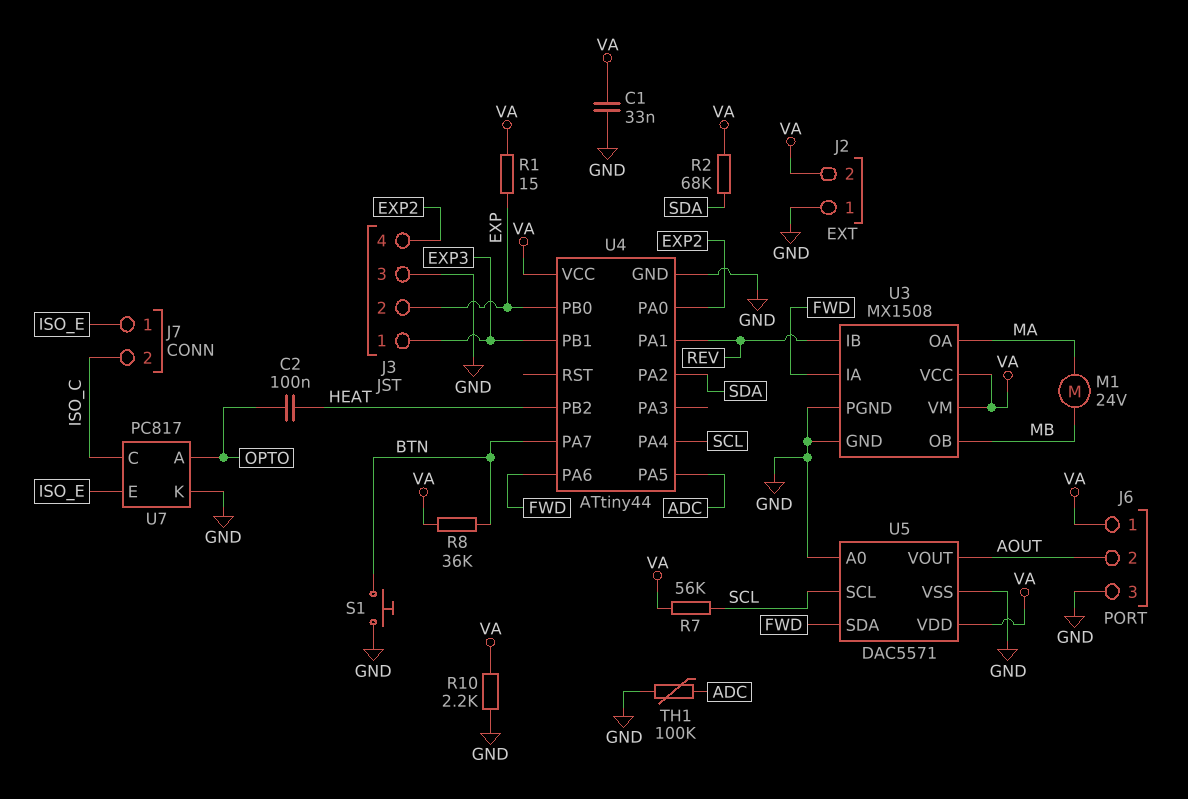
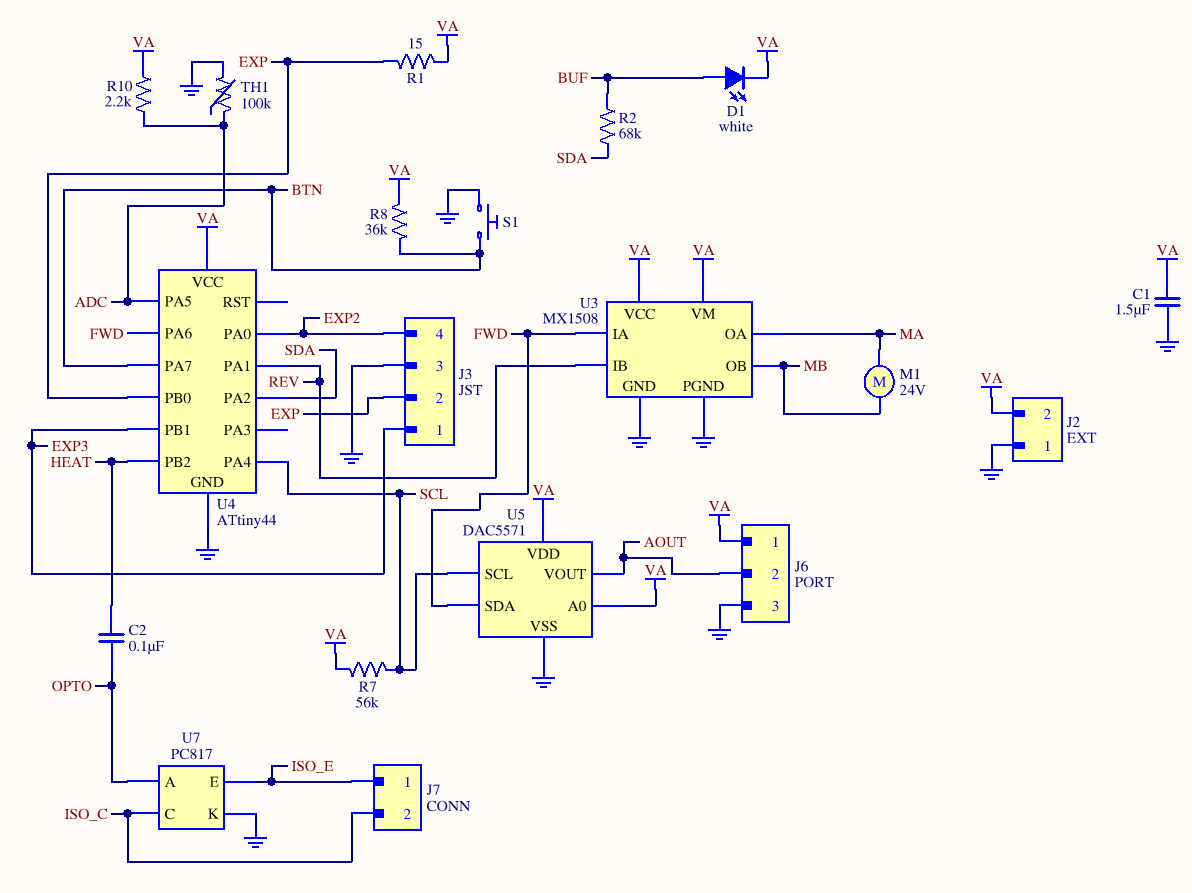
C1: 33nF (GND, VA) -> 1.5uF (GND, VA)
D1: none -> LED white (A BUF, K VA)
R2: 68k (SDA, VA) -> 68k (BUF, SDA)
R10: 2.2k (GND, VA) -> 2.2k (ADC, VA)
U5 pin A0: GND -> VA

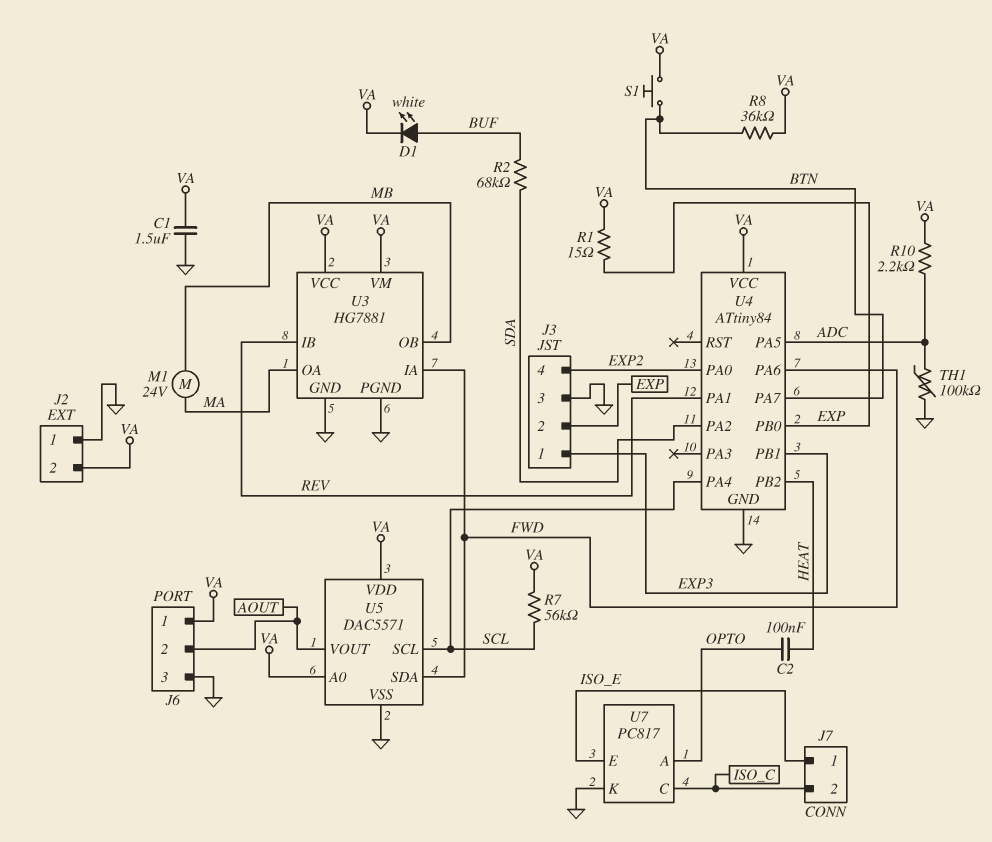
S1: button (BTN, GND) -> button (BTN, VA)
U3: MX1508 -> HG7881
U4: ATtiny44 -> ATtiny84

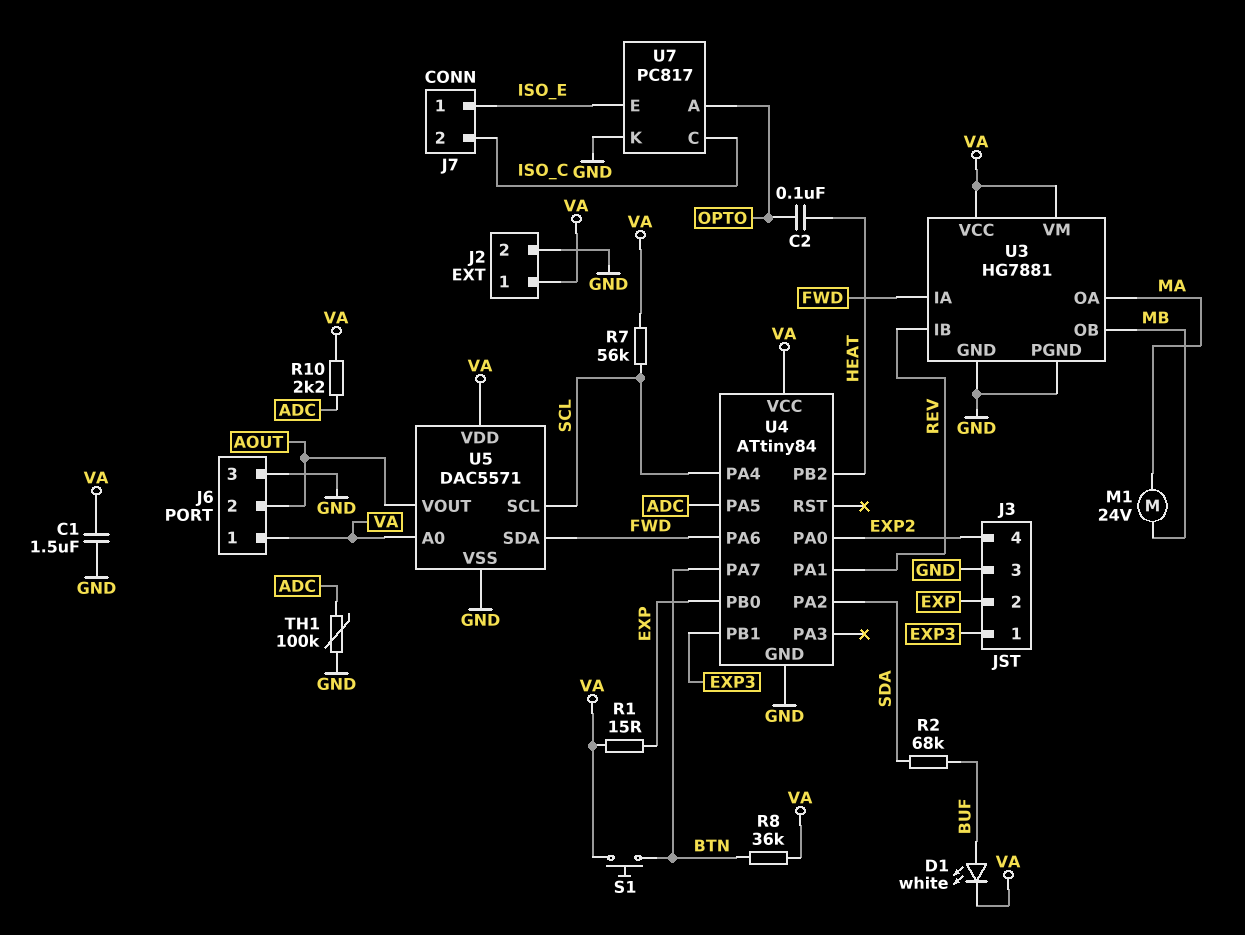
J2 pin 1: GND -> VA
J2 pin 2: VA -> GND

